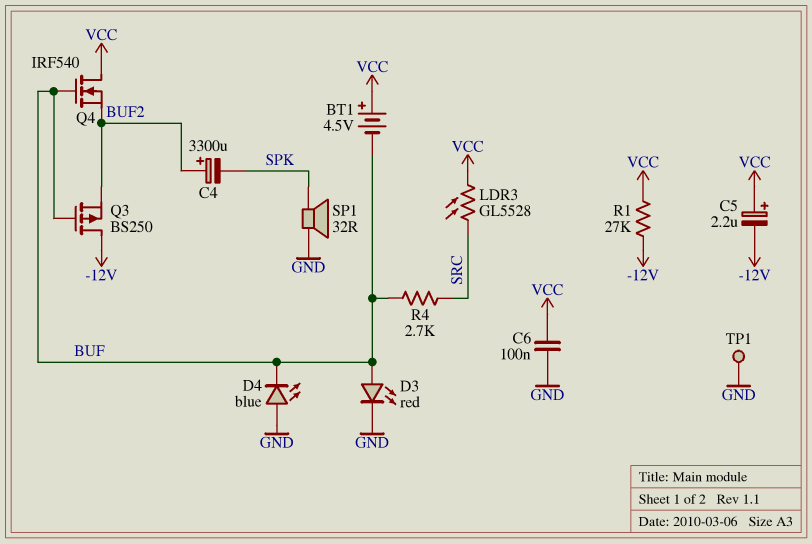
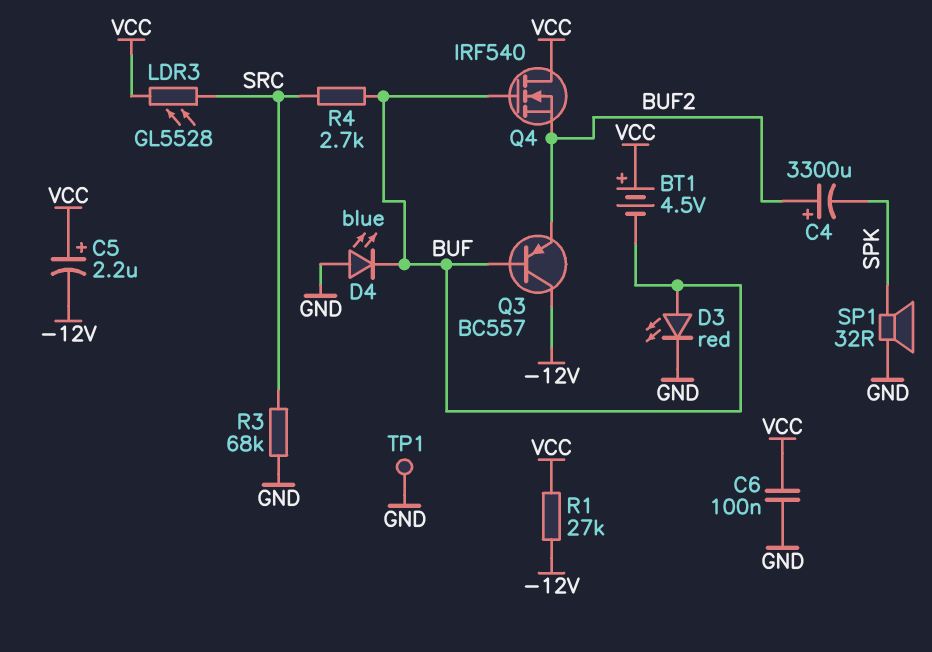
Q3: PMOS BS250 (G BUF, D -12V, S BUF2) -> PNP BC557 (B BUF, C -12V, E BUF2)
R3: none -> 68k (GND, SRC)

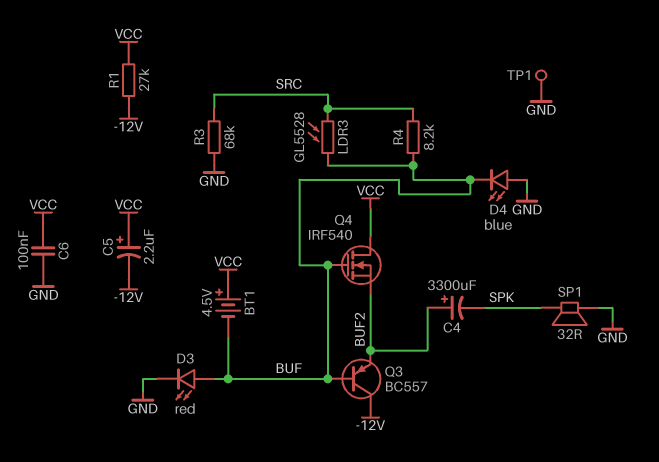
LDR3: GL5528 (SRC, VCC) -> GL5528 (BUF, SRC)
R4: 2.7k (BUF, SRC) -> 8.2k (BUF, SRC)

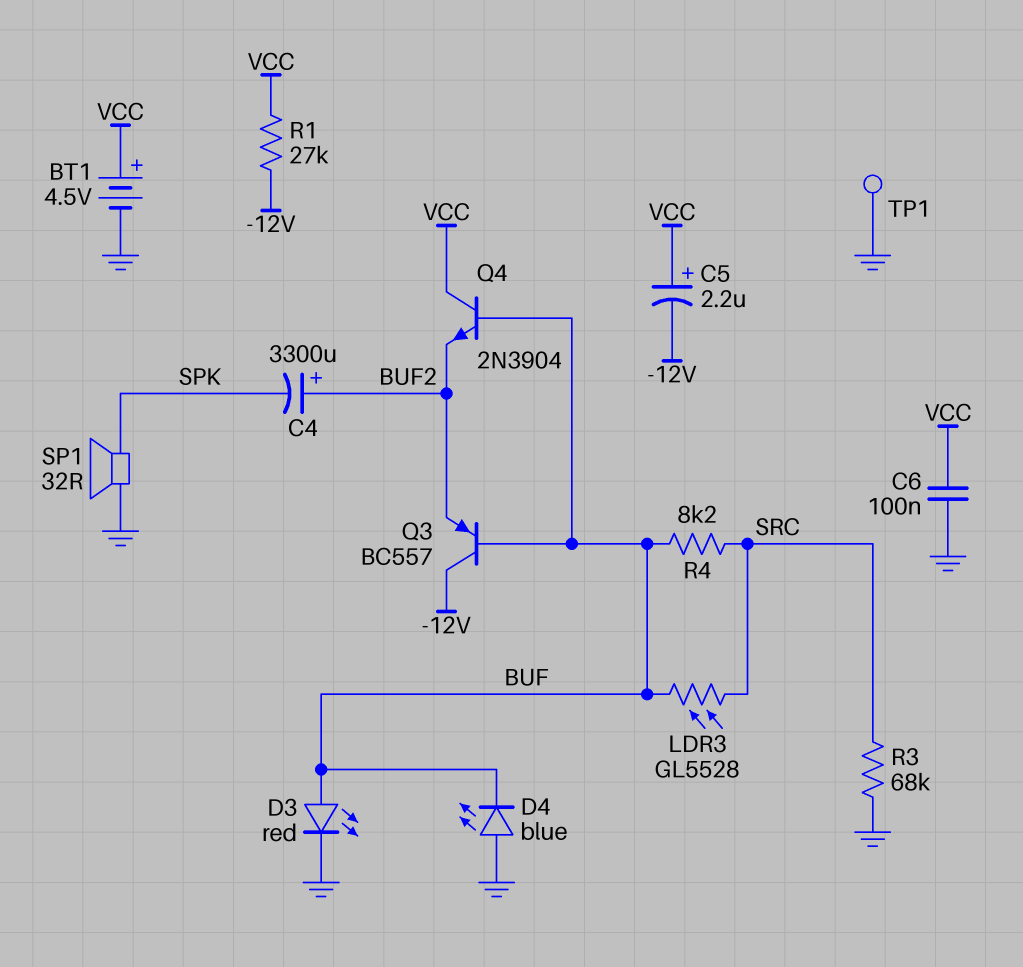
BT1: 4.5V (plus VCC, minus BUF) -> 4.5V (plus VCC, minus GND)
Q4: NMOS IRF540 (G BUF, D VCC, S BUF2) -> NPN 2N3904 (B BUF, C VCC, E BUF2)

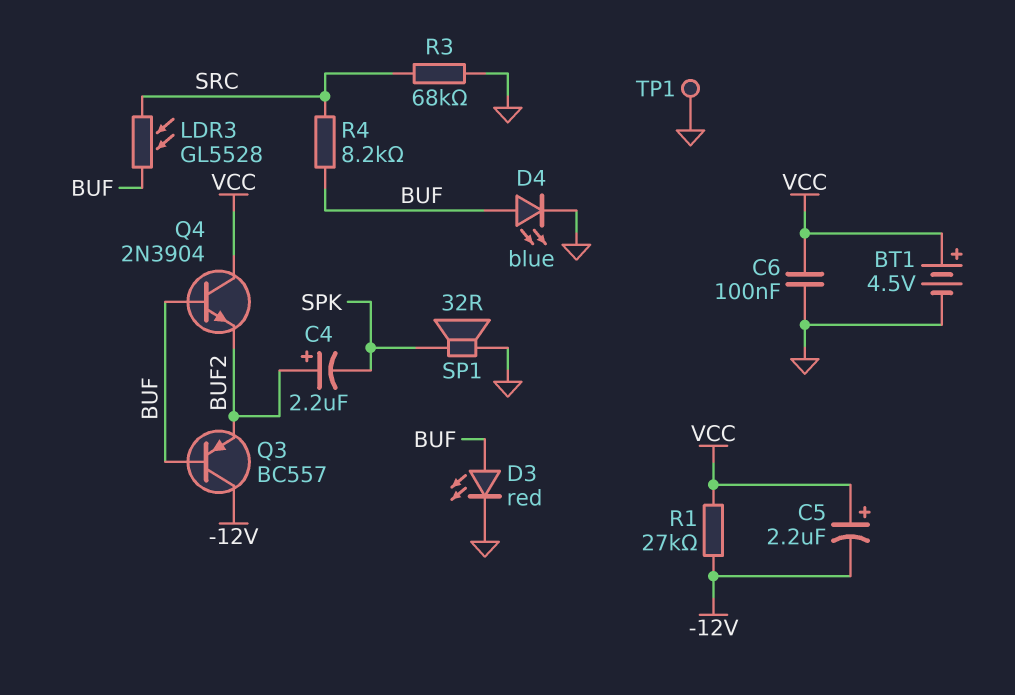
C4: 3300uF (plus BUF2, minus SPK) -> 2.2uF (plus BUF2, minus SPK)
D4: LED blue (A GND, K BUF) -> LED blue (A BUF, K GND)

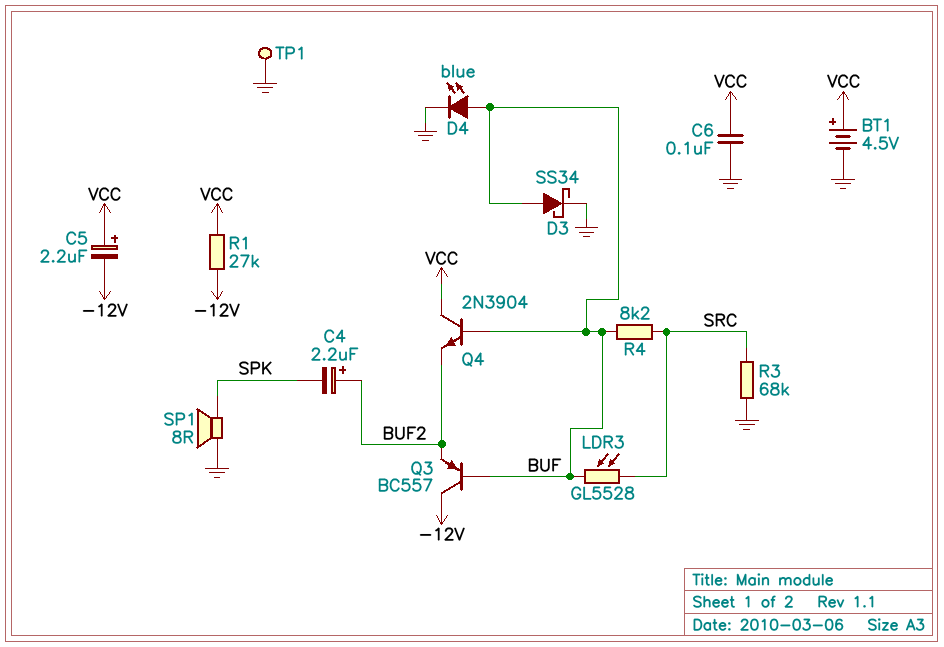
D3: LED red (A BUF, K GND) -> schottky SS34 (A BUF, K GND)
SP1: speaker 32R (GND, SPK) -> speaker 8R (GND, SPK)

